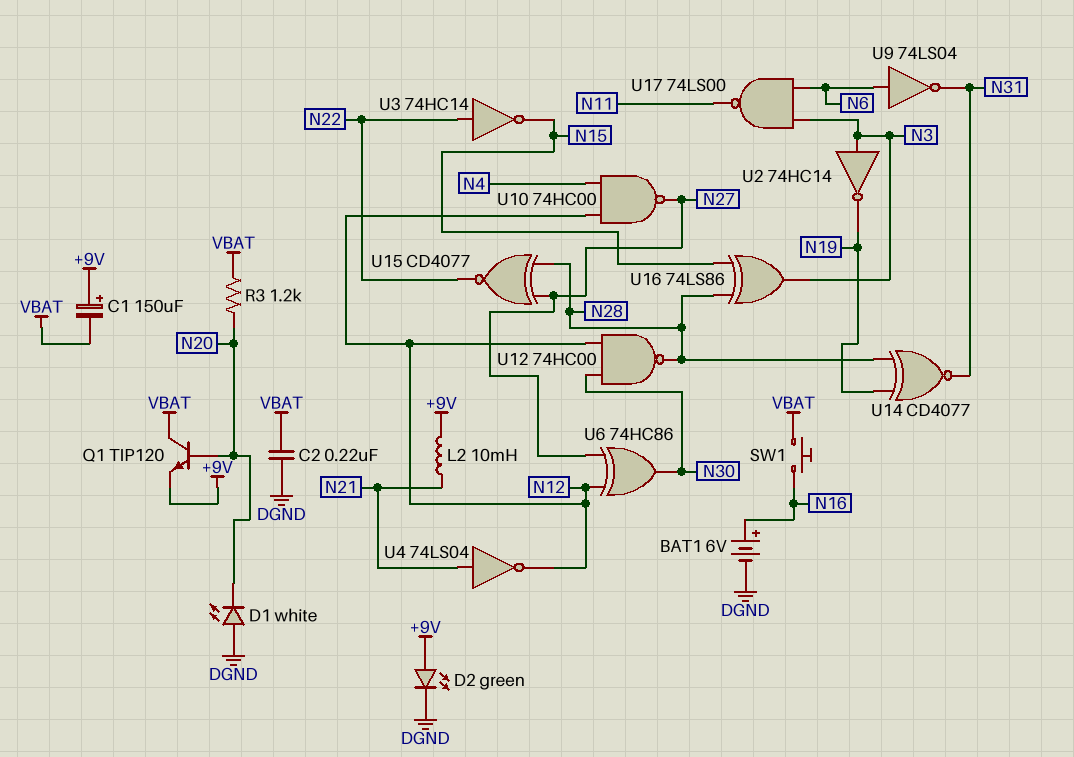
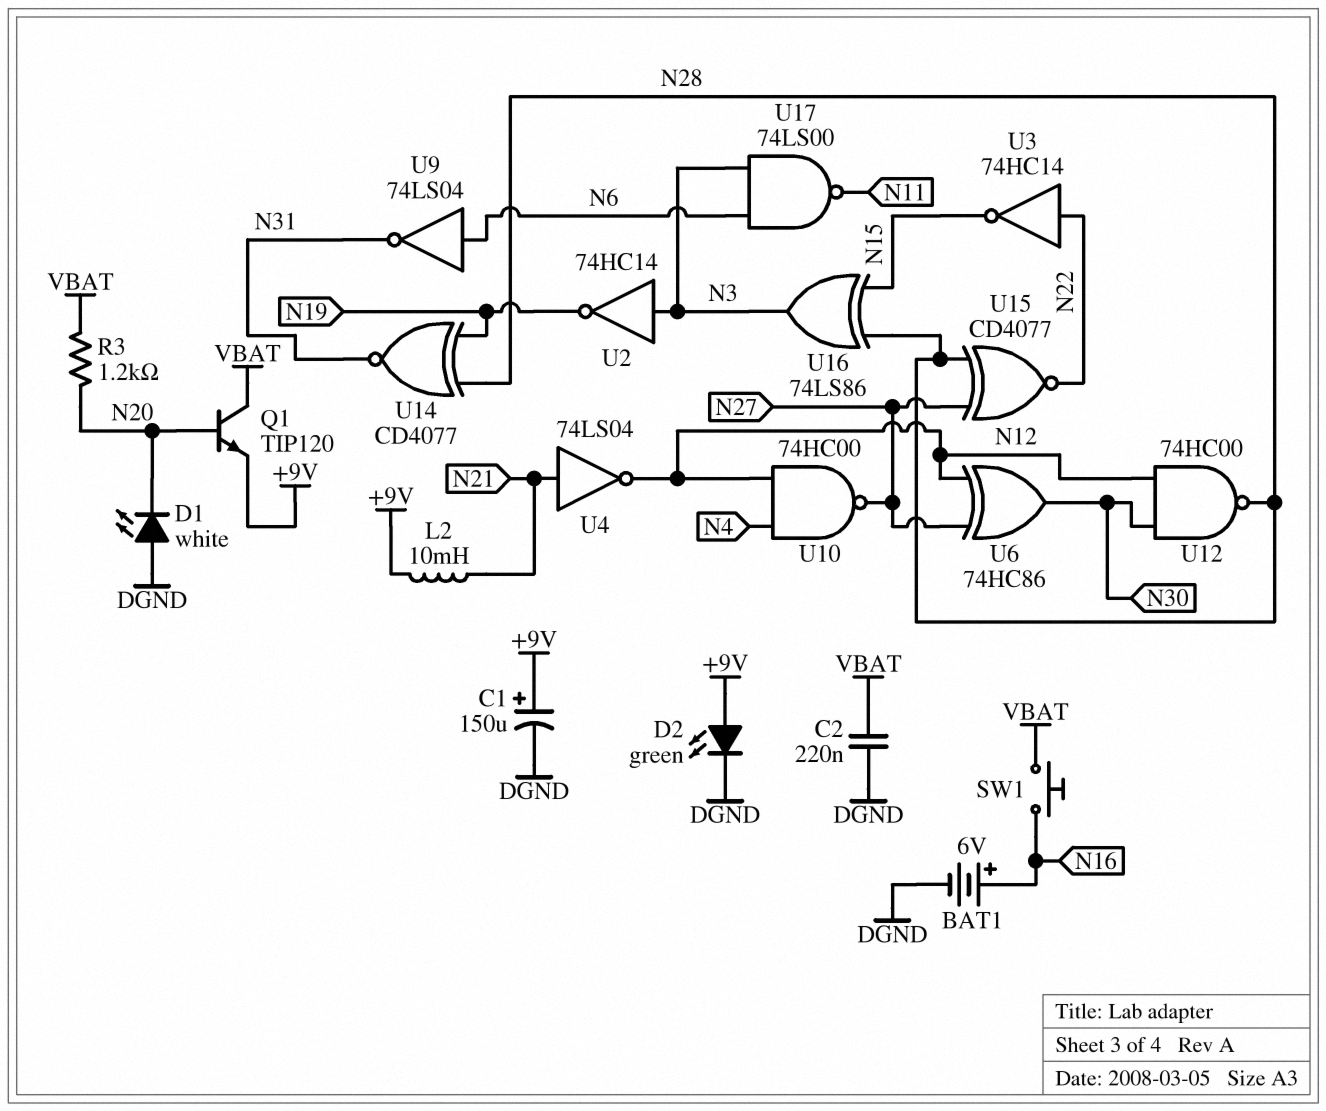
C1: 150uF (plus +9V, minus VBAT) -> 150uF (plus +9V, minus DGND)

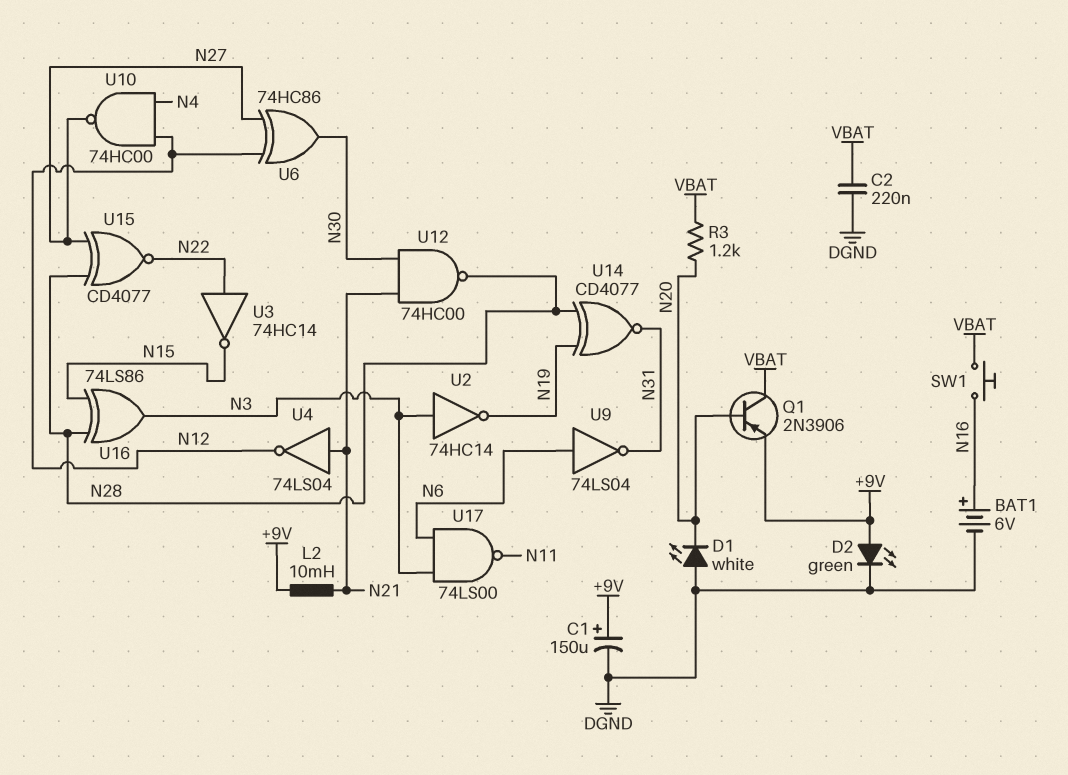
Q1: NPN TIP120 (B N20, C VBAT, E +9V) -> PNP 2N3906 (B N20, C VBAT, E +9V)
U12: NAND 74HC00 (in N12, in N30, out N28) -> NAND 74HC00 (in N21, in N30, out N28)

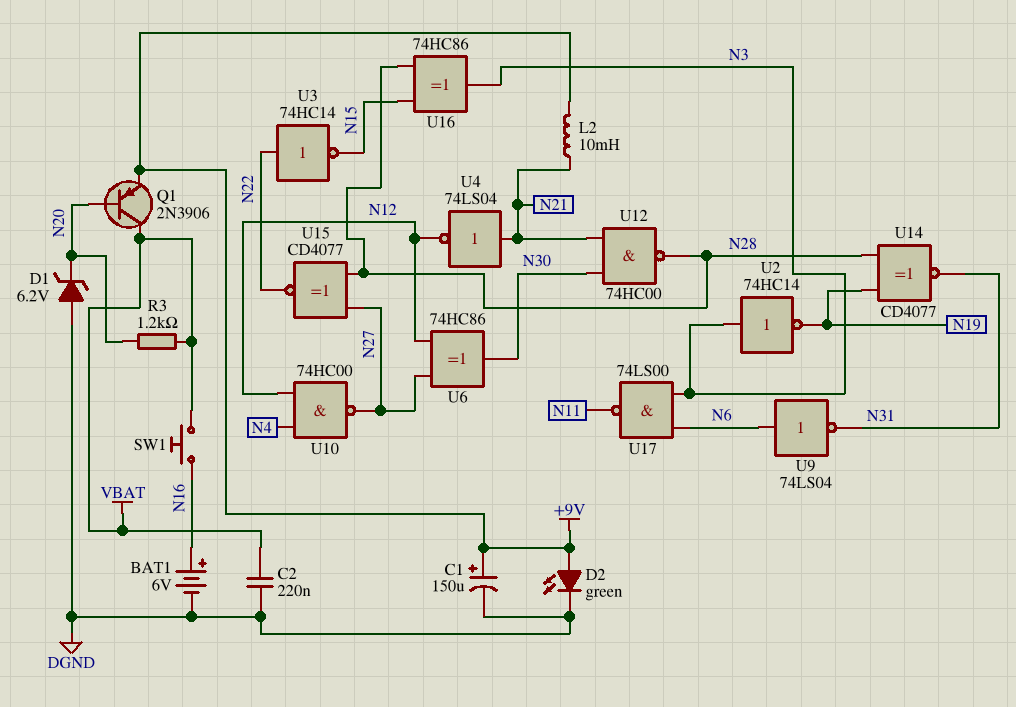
D1: LED white (A DGND, K N20) -> zener 6.2V (A DGND, K N20)
U16: XOR 74LS86 (in N15, in N28, out N3) -> XOR 74HC86 (in N15, in N28, out N3)

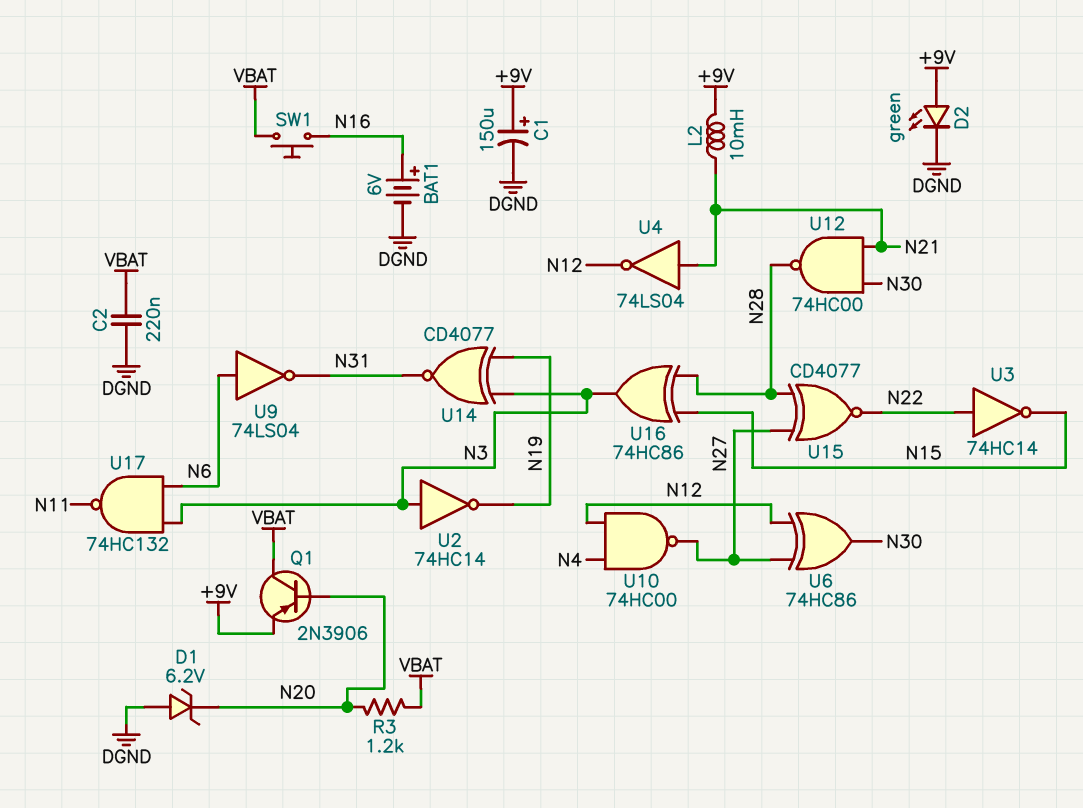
U14: XNOR CD4077 (in N19, in N28, out N31) -> XNOR CD4077 (in N3, in N19, out N31)
U17: NAND 74LS00 (in N3, in N6, out N11) -> NAND 74HC132 (in N3, in N6, out N11)

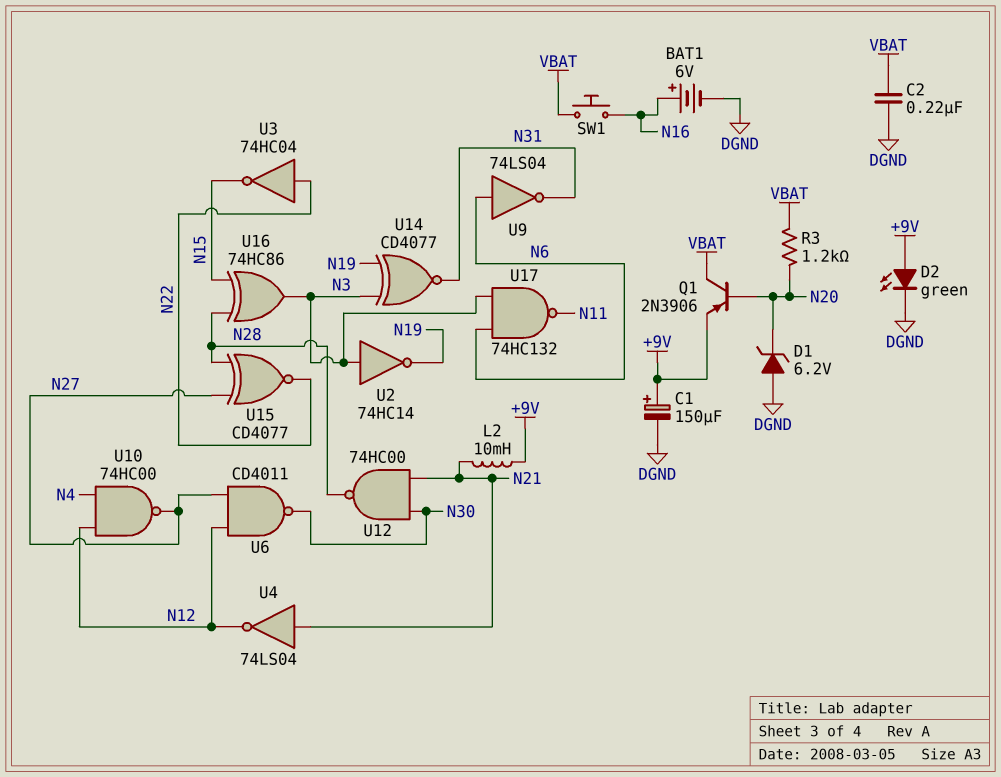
U3: NOT 74HC14 (in N22, out N15) -> NOT 74HC04 (in N22, out N15)
U6: XOR 74HC86 (in N12, in N27, out N30) -> NAND CD4011 (in N12, in N27, out N30)

